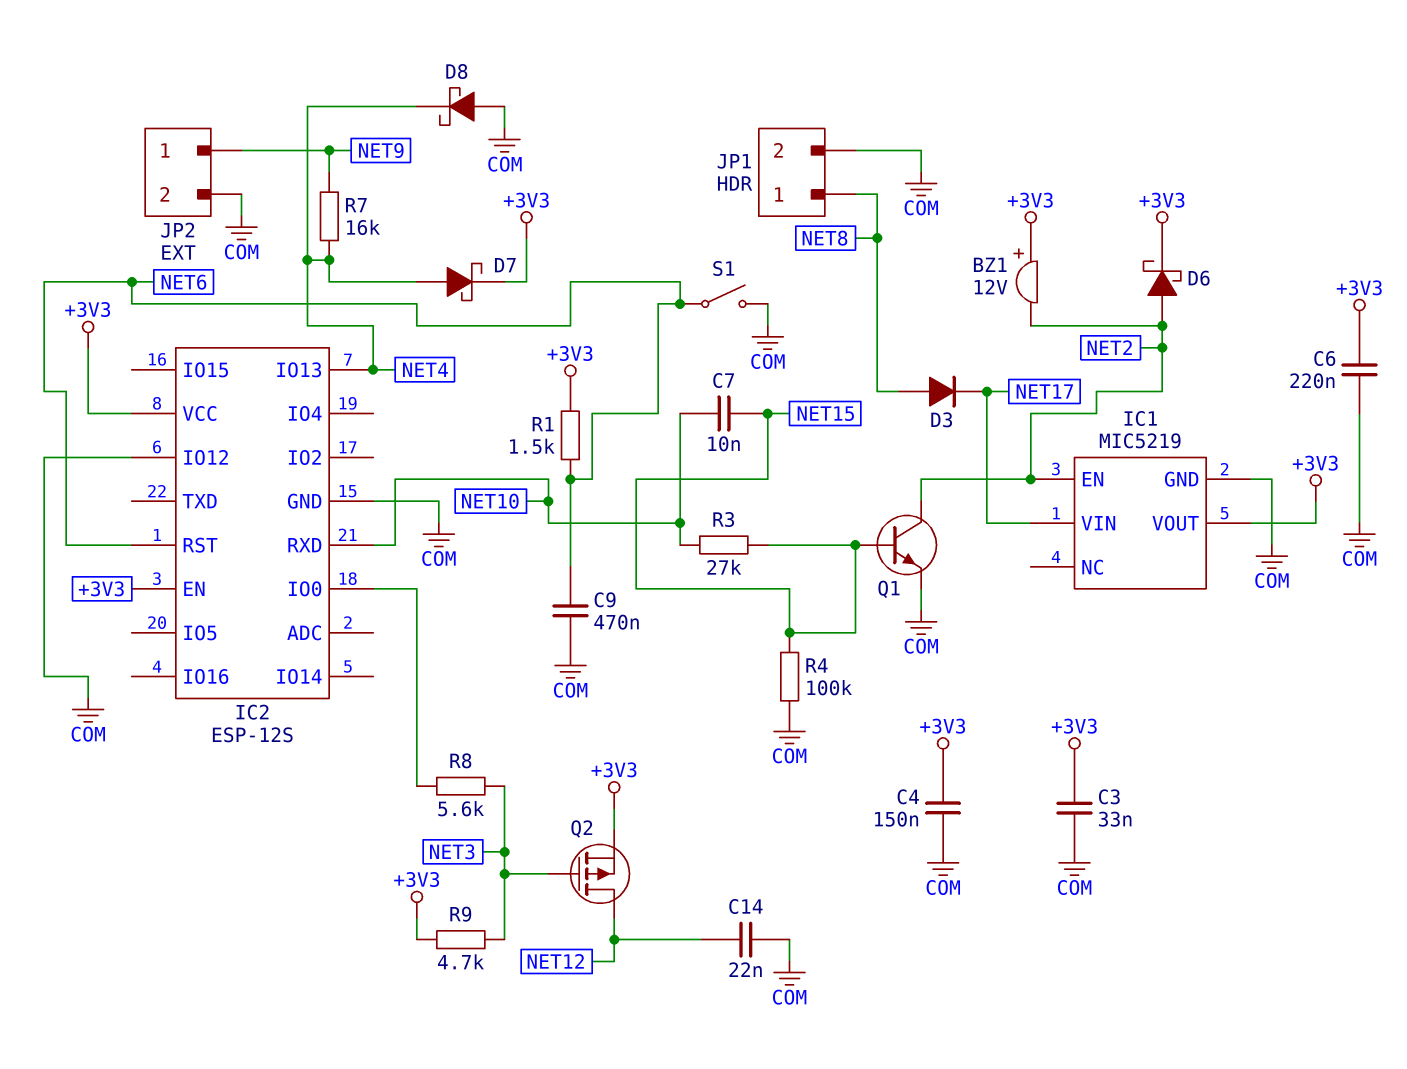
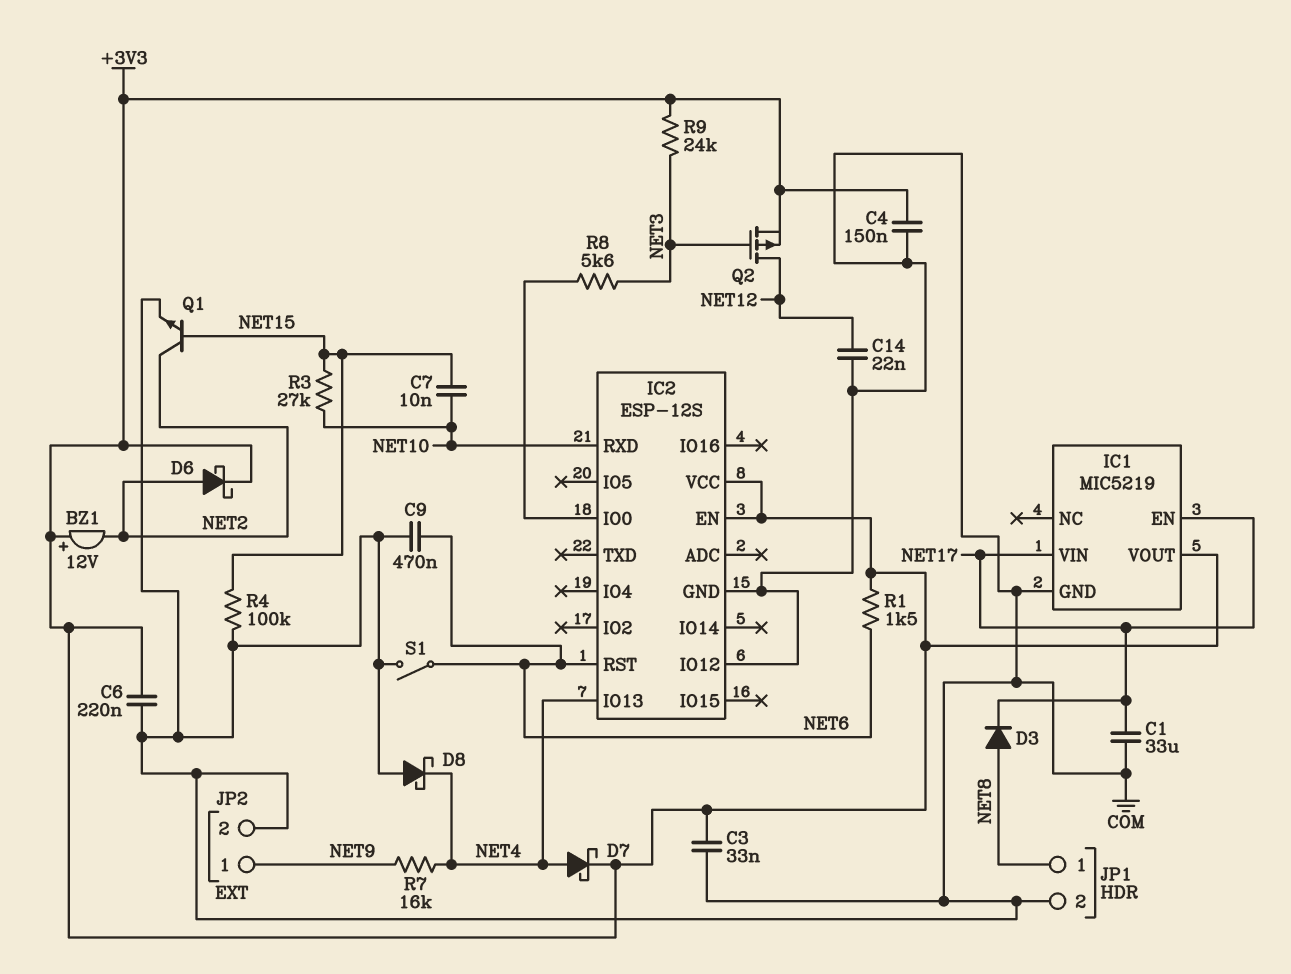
C1: none -> 33uF (COM, NET17)
IC1 pin EN: NET2 -> NET17
R9: 4.7k (+3V3, NET3) -> 24k (+3V3, NET3)

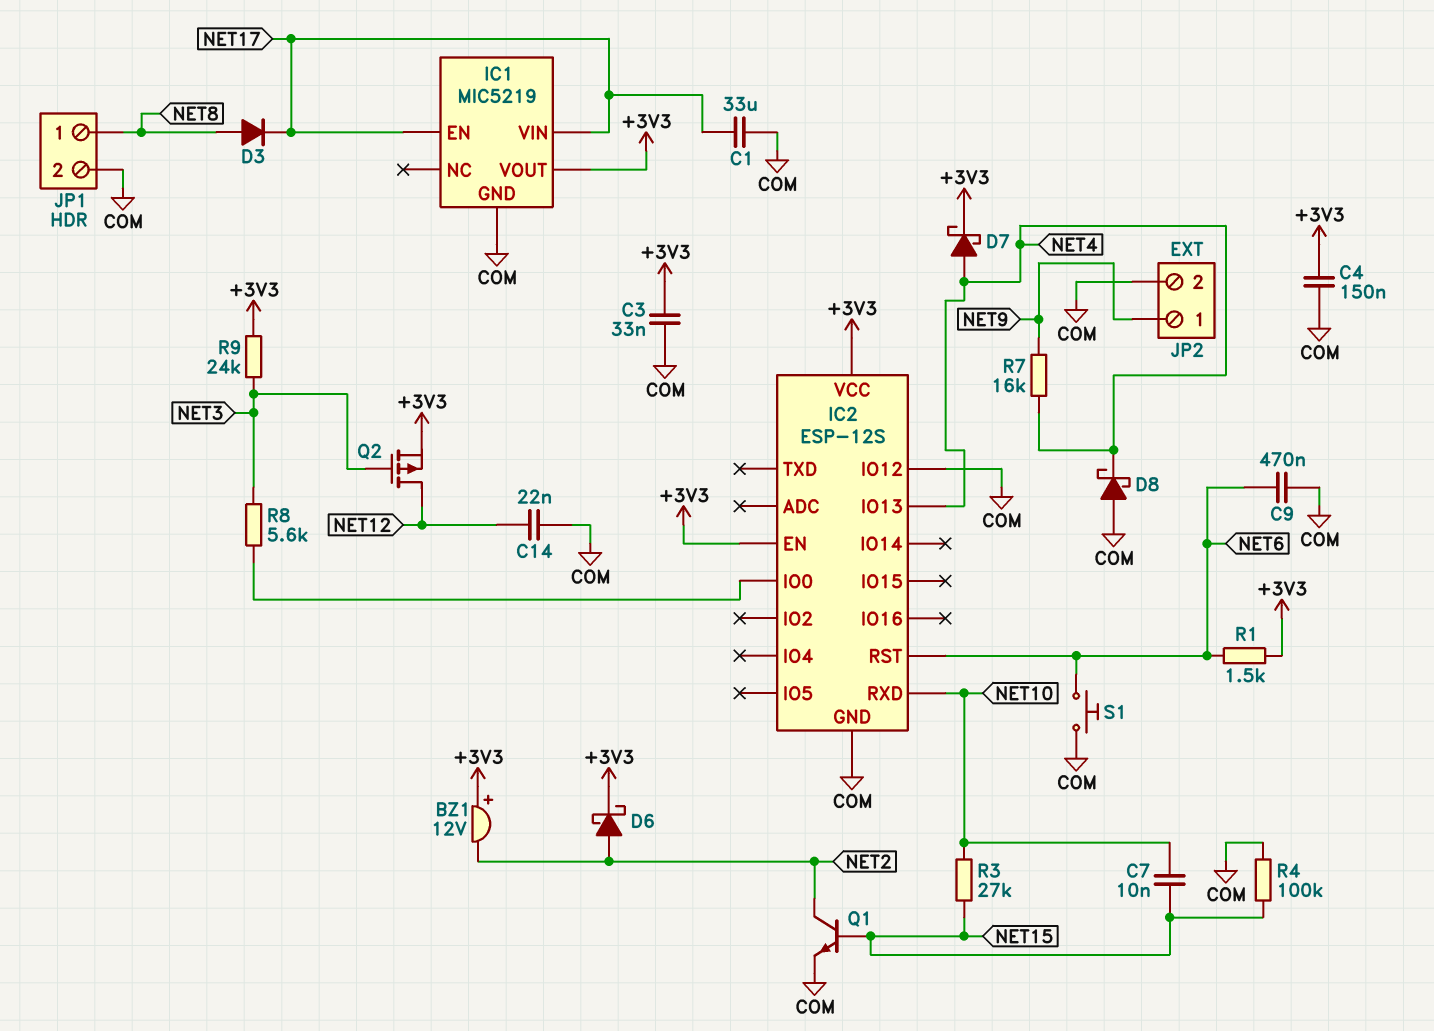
C6: 220nF (+3V3, COM) -> none
S1: switch (COM, NET6) -> button (COM, NET6)

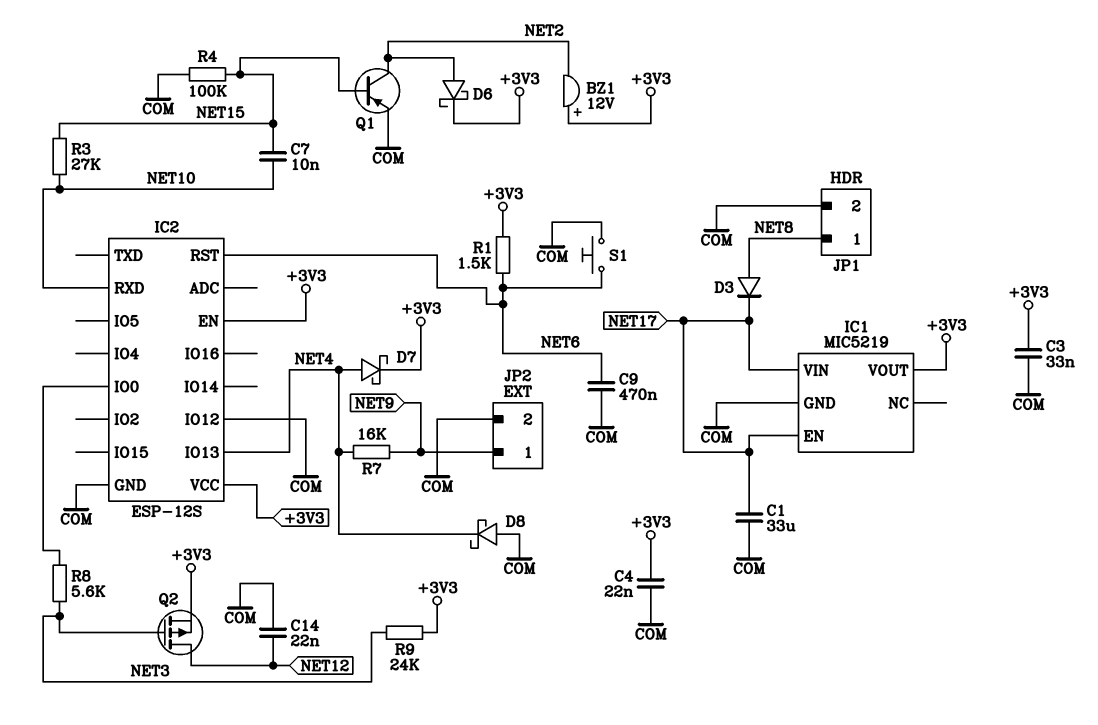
C4: 150nF (+3V3, COM) -> 22nF (+3V3, COM)
Q1: NPN (B NET15, C NET2, E COM) -> PNP (B NET15, C NET2, E COM)

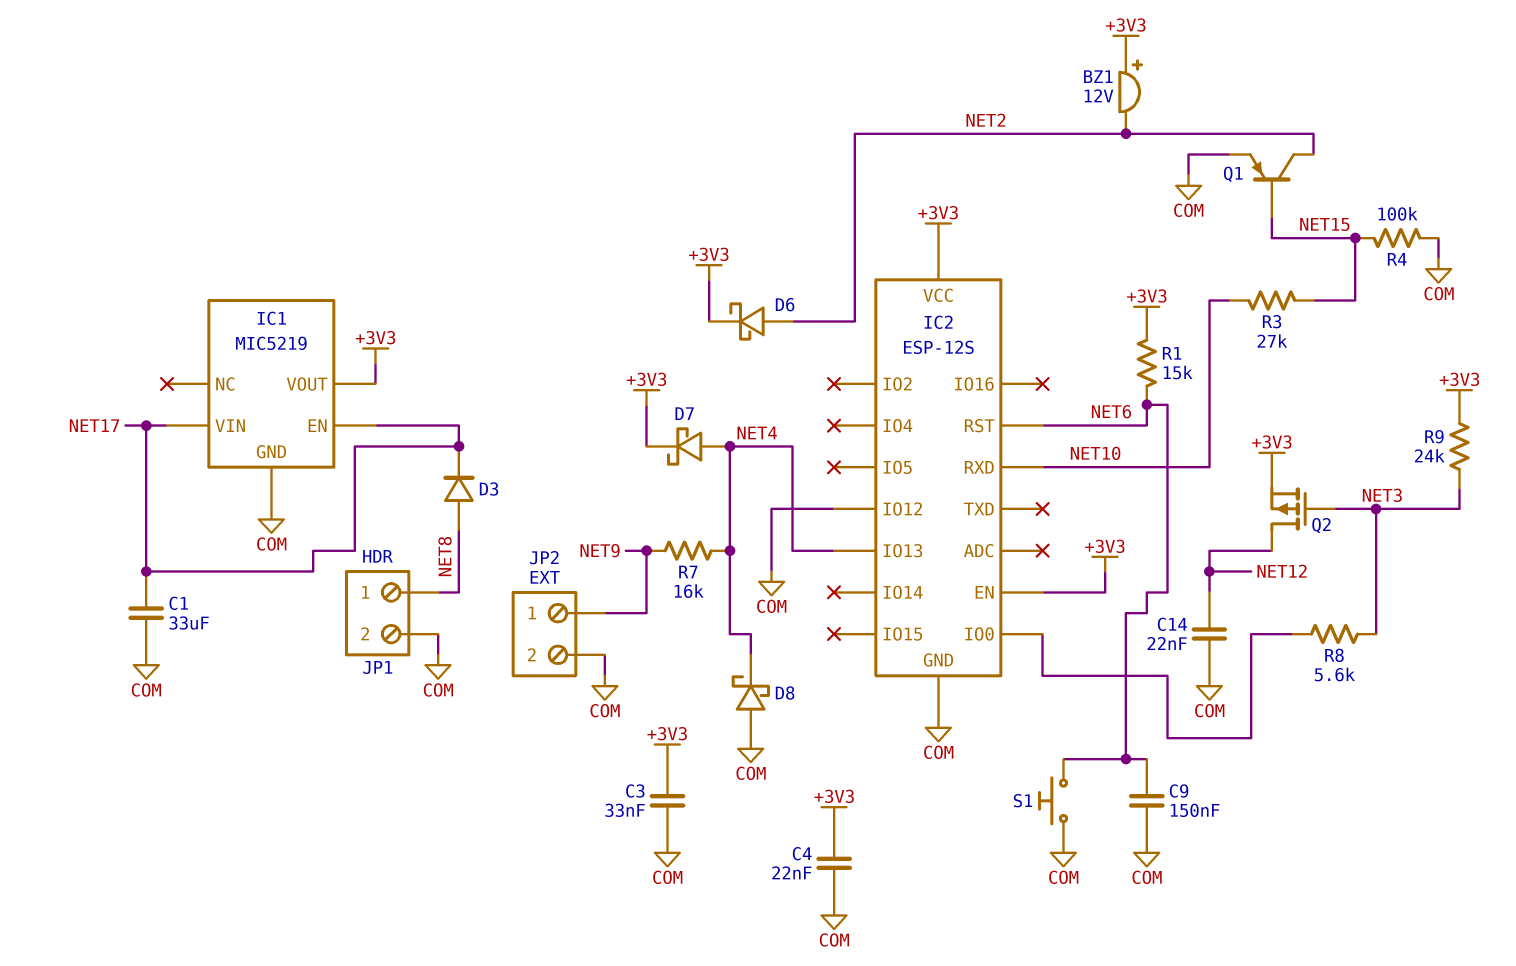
C7: 10nF (NET10, NET15) -> none
C9: 470nF (COM, NET6) -> 150nF (COM, NET6)
R1: 1.5k (+3V3, NET6) -> 15k (+3V3, NET6)

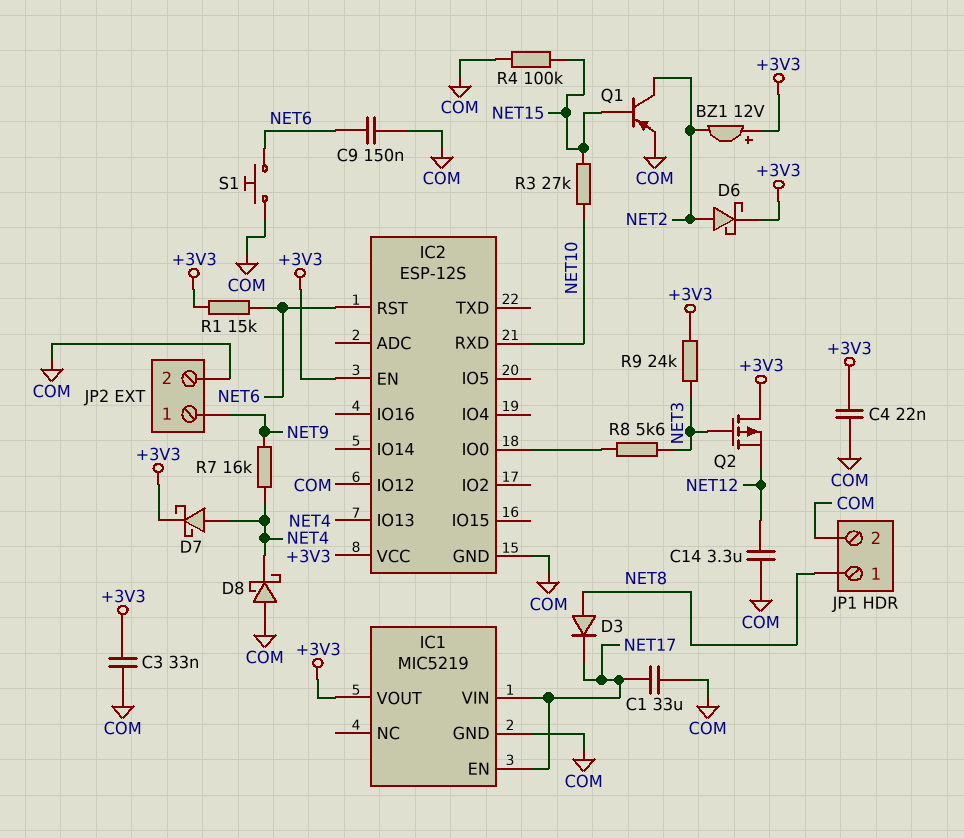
C14: 22nF (COM, NET12) -> 3.3uF (COM, NET12)
Q2: PMOS (G NET3, D NET12, S +3V3) -> PMOS (G NET3, D +3V3, S NET12)

